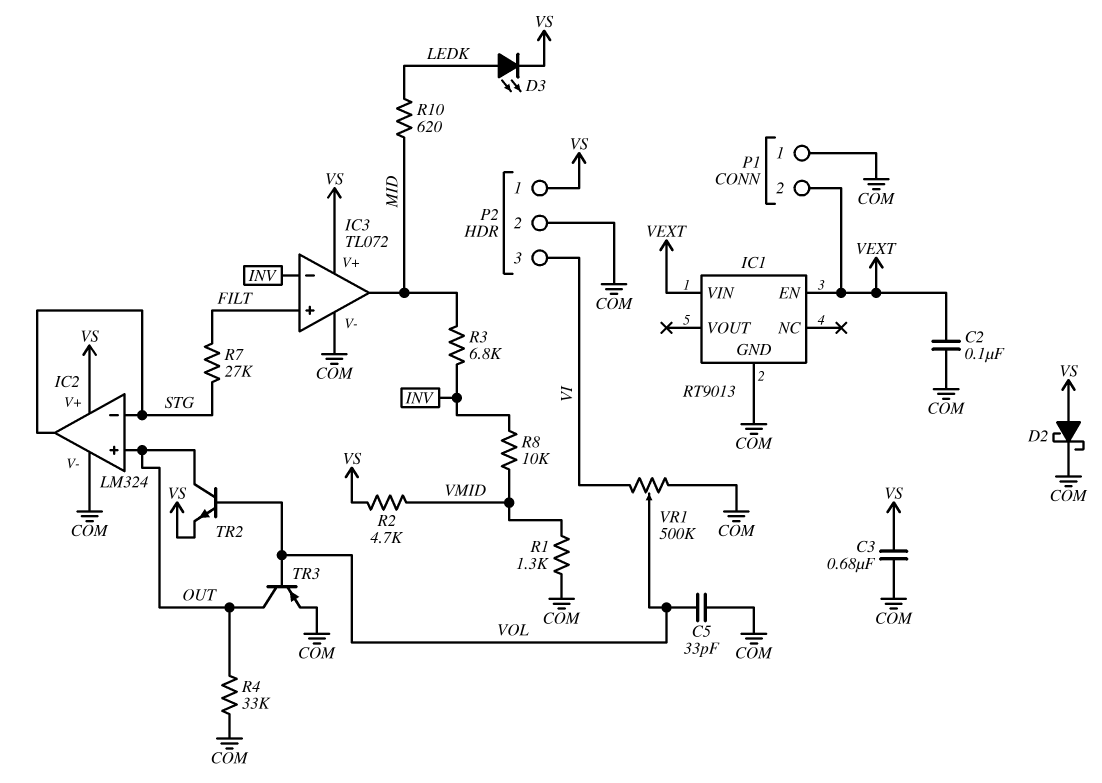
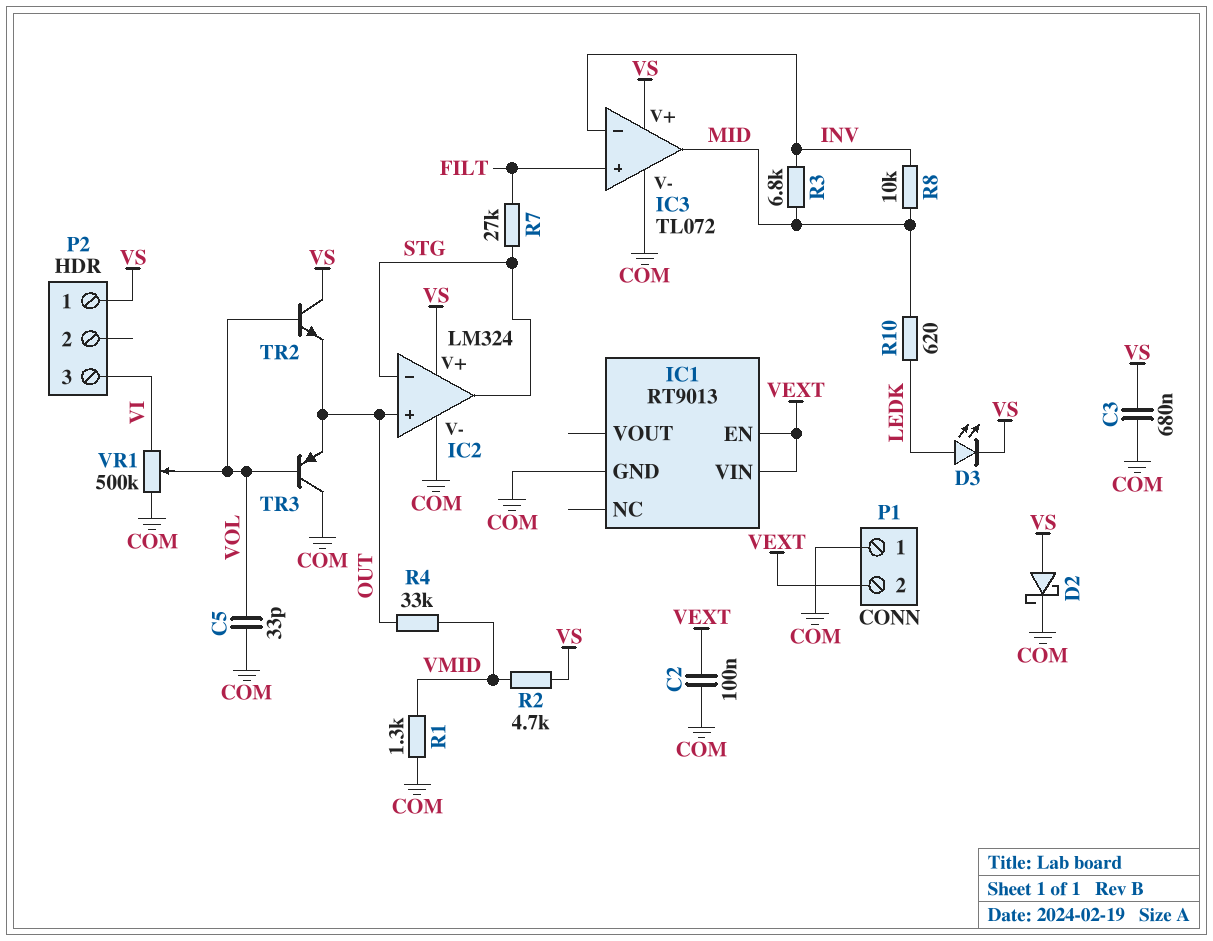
P2 pin 2: COM -> none
R4: 33k (COM, OUT) -> 33k (OUT, VMID)
R8: 10k (INV, VMID) -> 10k (INV, MID)
TR2: NPN (B VOL, C OUT, E VS) -> NPN (B VOL, C VS, E OUT)
TR3: PNP (B VOL, C OUT, E COM) -> PNP (B VOL, C COM, E OUT)

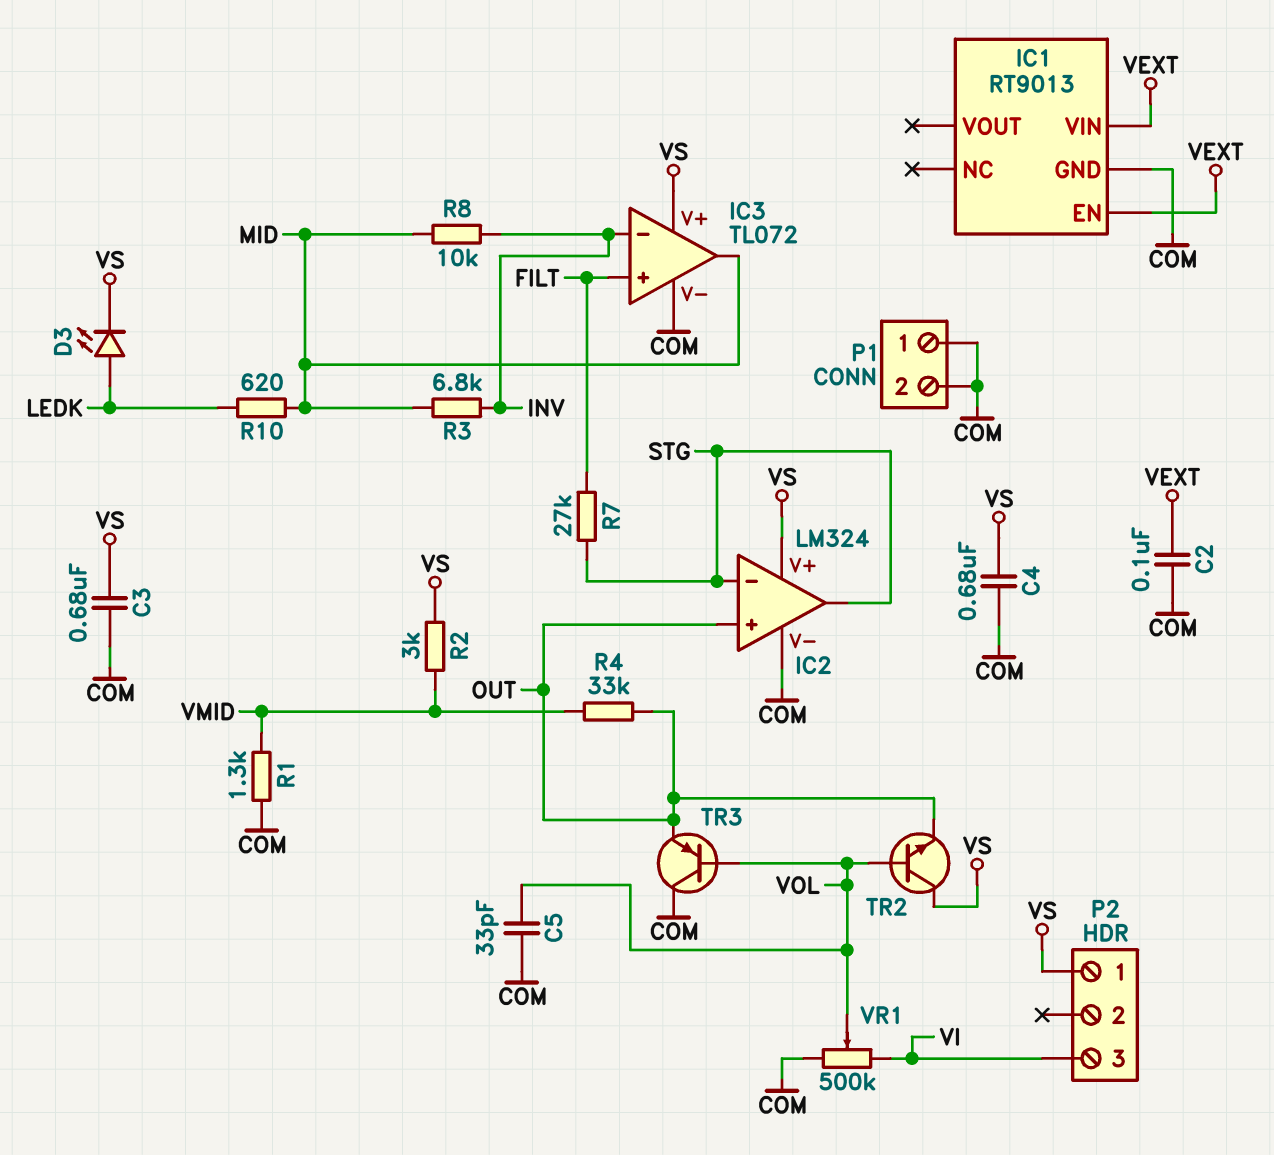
C4: none -> 680nF (COM, VS)
D2: schottky (A VS, K COM) -> none
P1 pin 2: VEXT -> COM
R2: 4.7k (VMID, VS) -> 3k (VMID, VS)

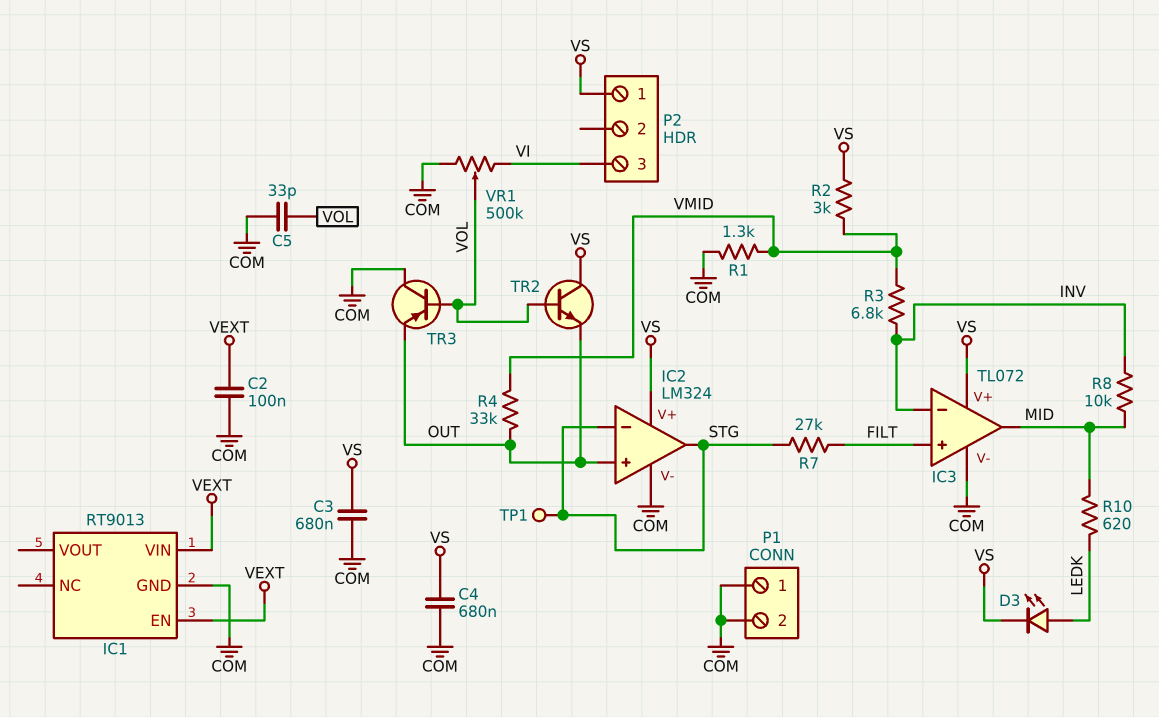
R3: 6.8k (INV, MID) -> 6.8k (INV, VMID)
TP1: none -> test point (STG)

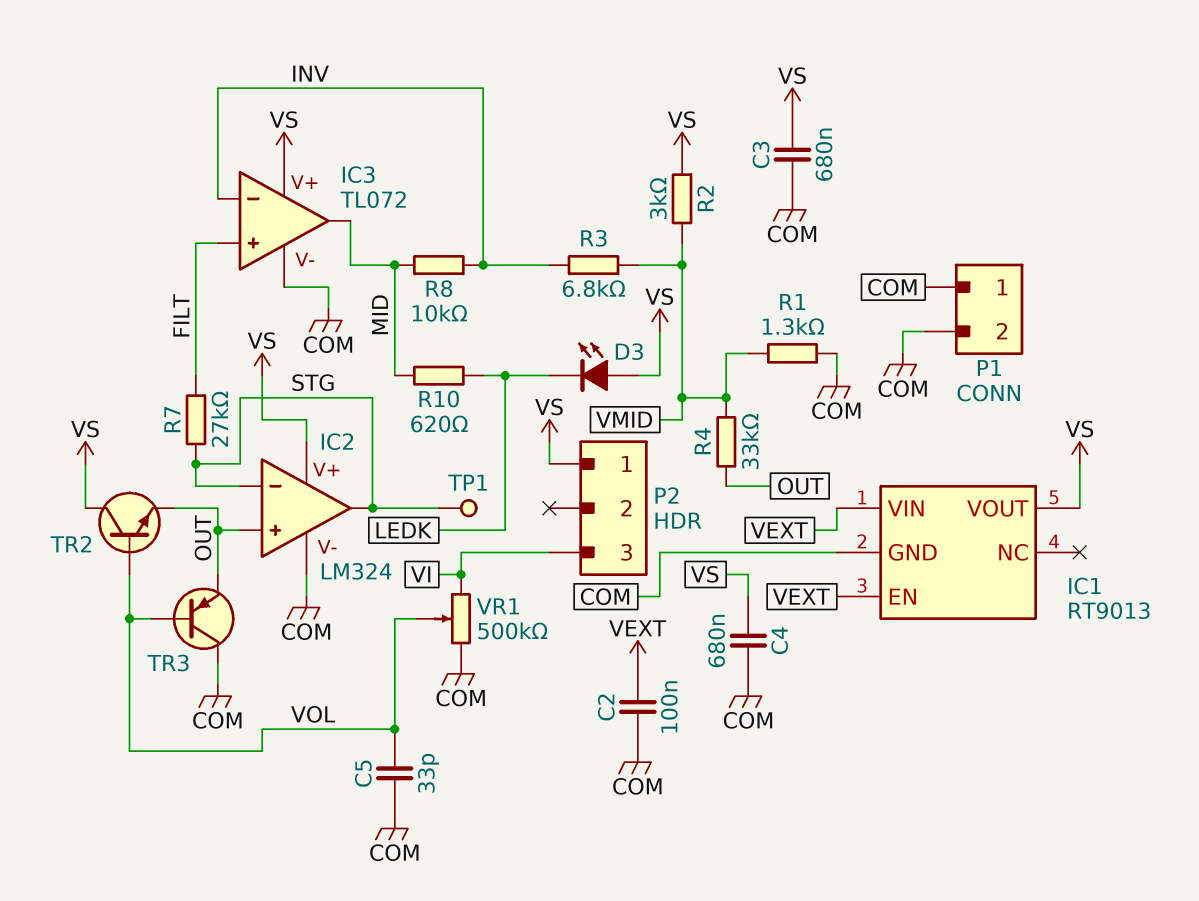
D3: LED (A LEDK, K VS) -> LED (A VS, K LEDK)
IC1 pin VOUT: none -> VS

